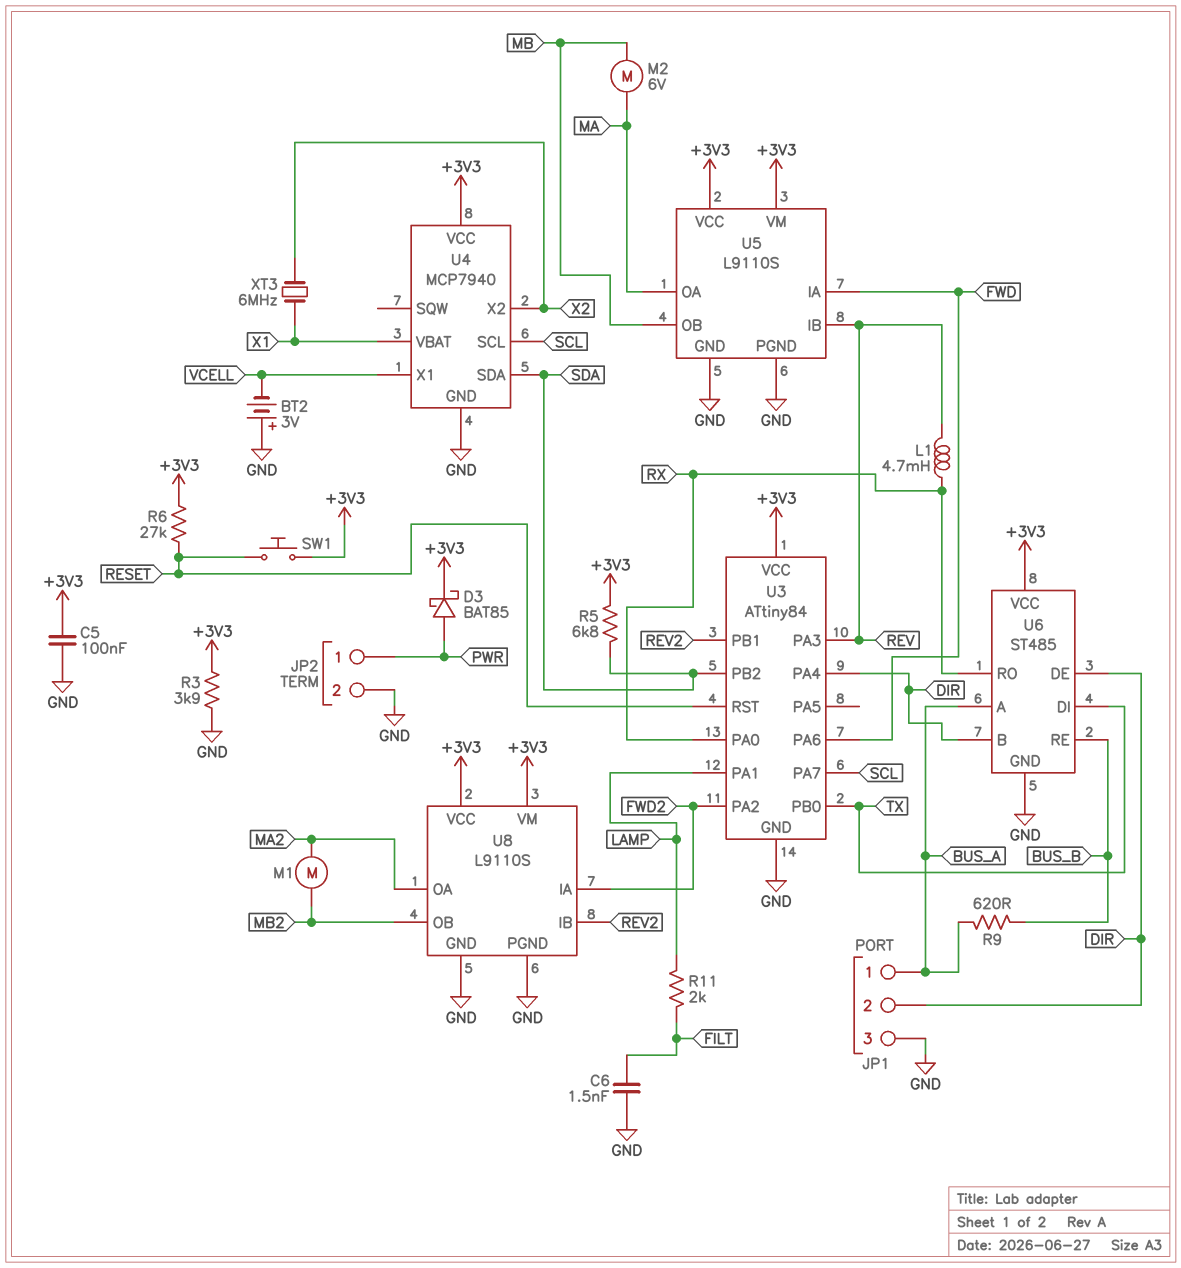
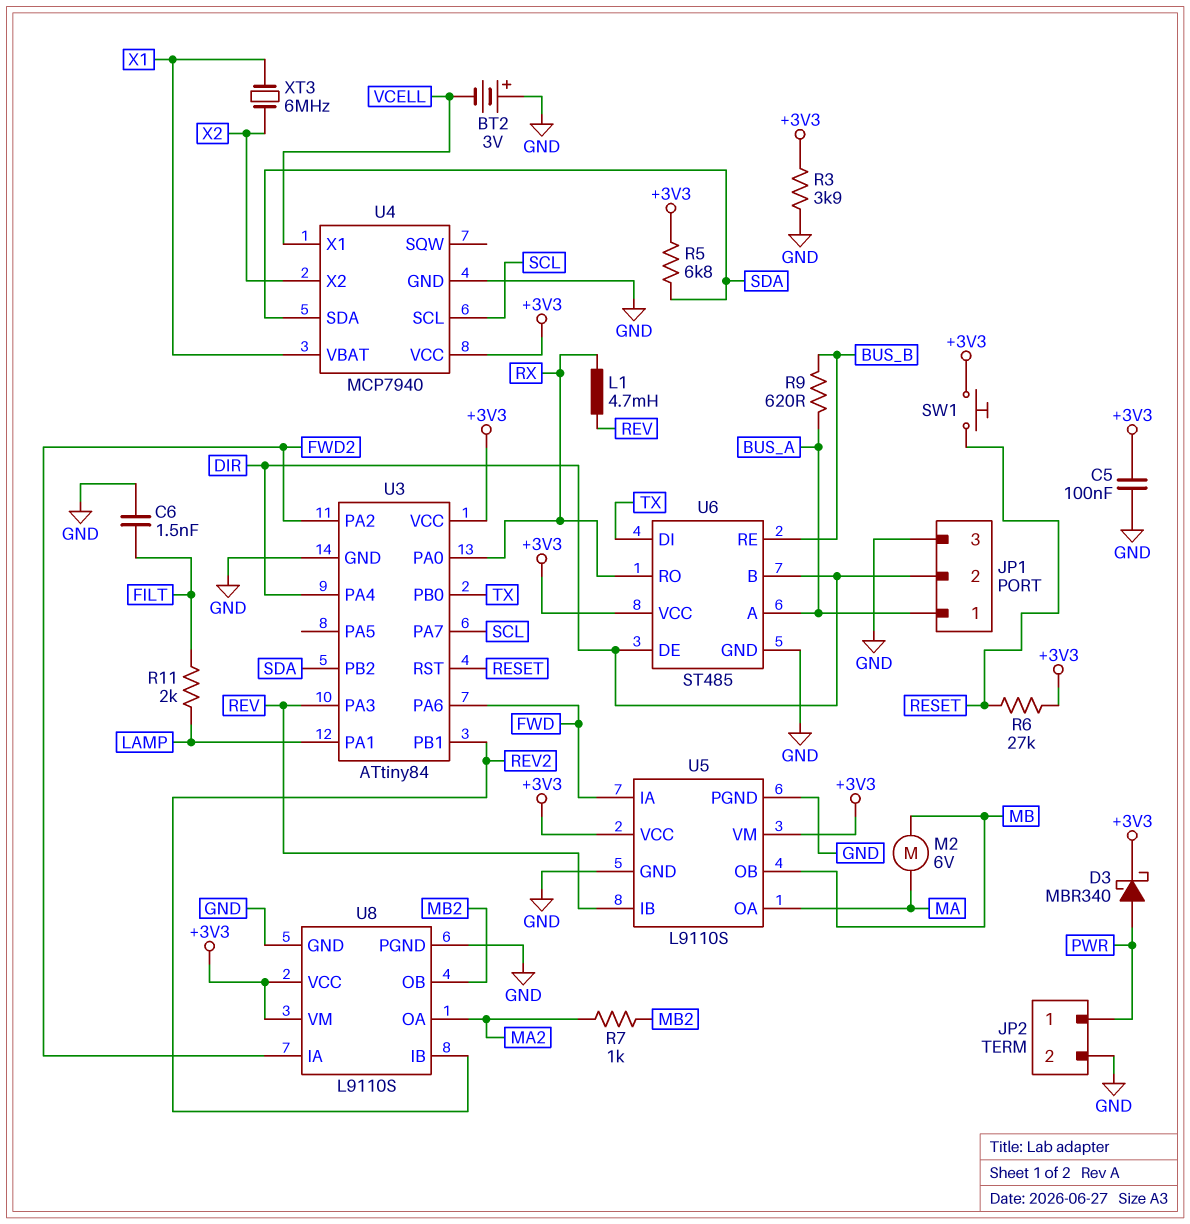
D3: schottky BAT85 (A PWR, K +3V3) -> schottky MBR340 (A PWR, K +3V3)
M1: motor (MA2, MB2) -> none
R7: none -> 1k (MA2, MB2)

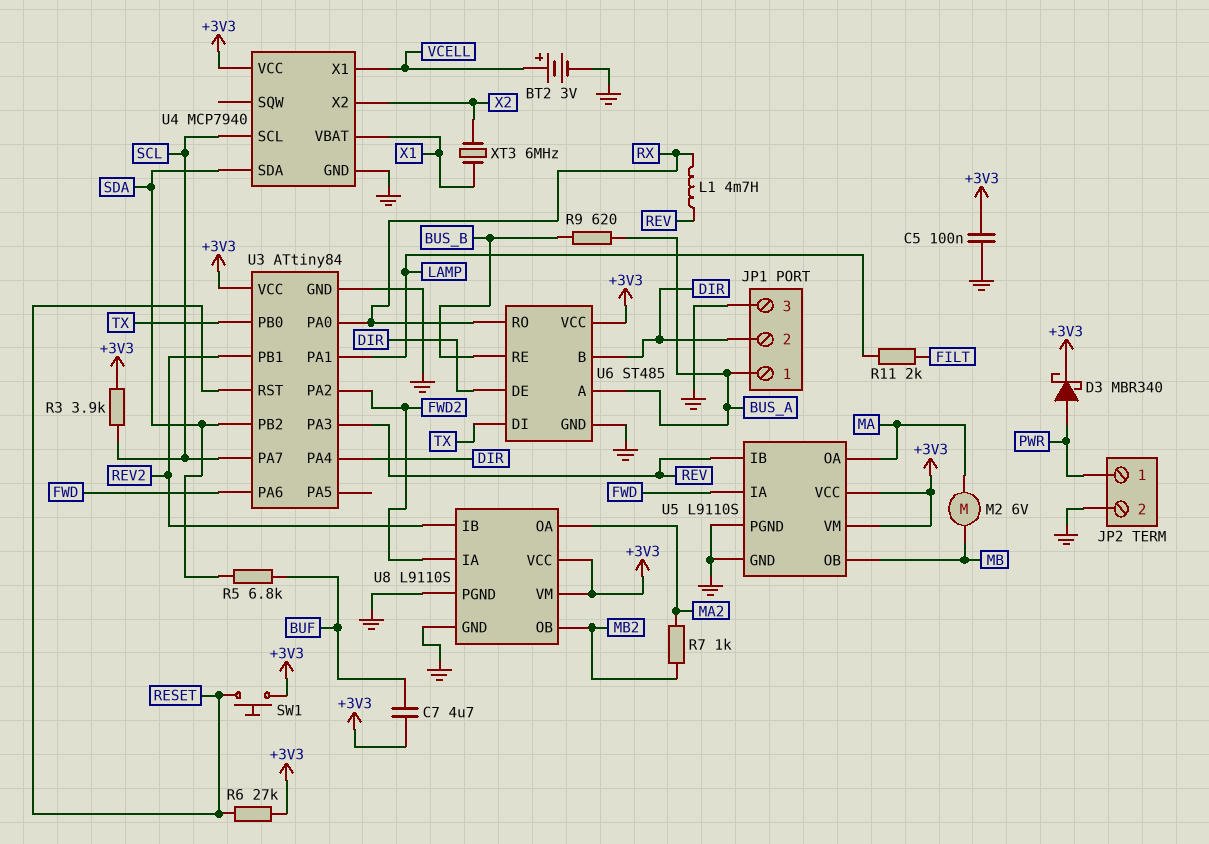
BT2: 3V (plus GND, minus VCELL) -> 3V (plus VCELL, minus GND)
C6: 1.5nF (FILT, GND) -> none
C7: none -> 4.7uF (+3V3, BUF)
R3: 3.9k (+3V3, GND) -> 3.9k (+3V3, SCL)
R5: 6.8k (+3V3, SDA) -> 6.8k (BUF, SDA)

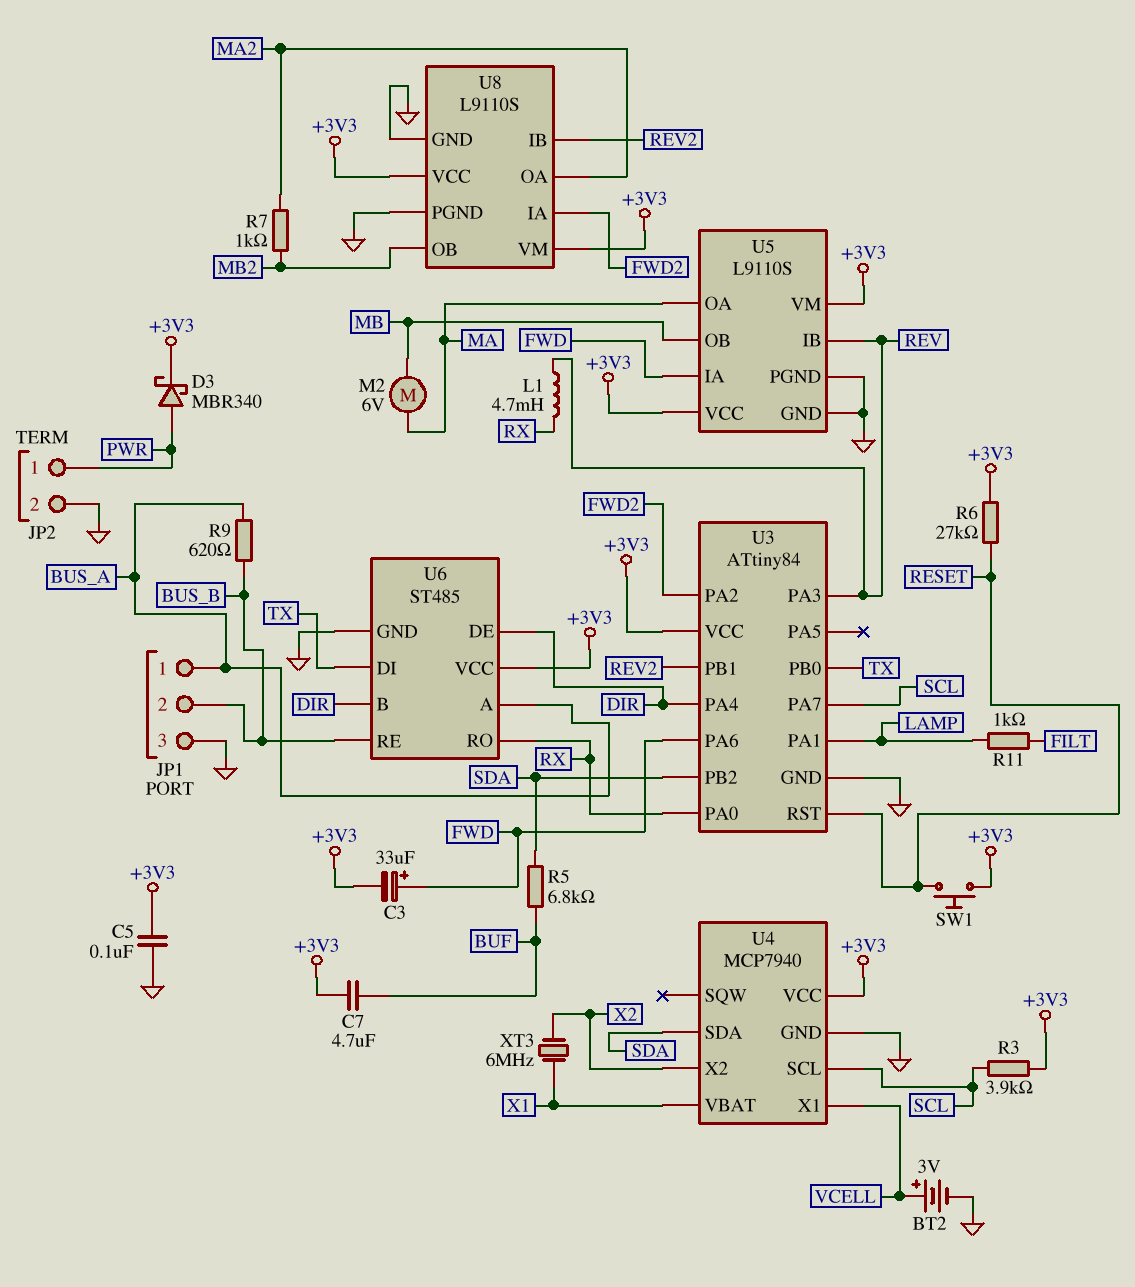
C3: none -> 33uF (plus FWD, minus +3V3)
JP1 pin 2: DIR -> BUS_B
R11: 2k (FILT, LAMP) -> 1k (FILT, LAMP)

